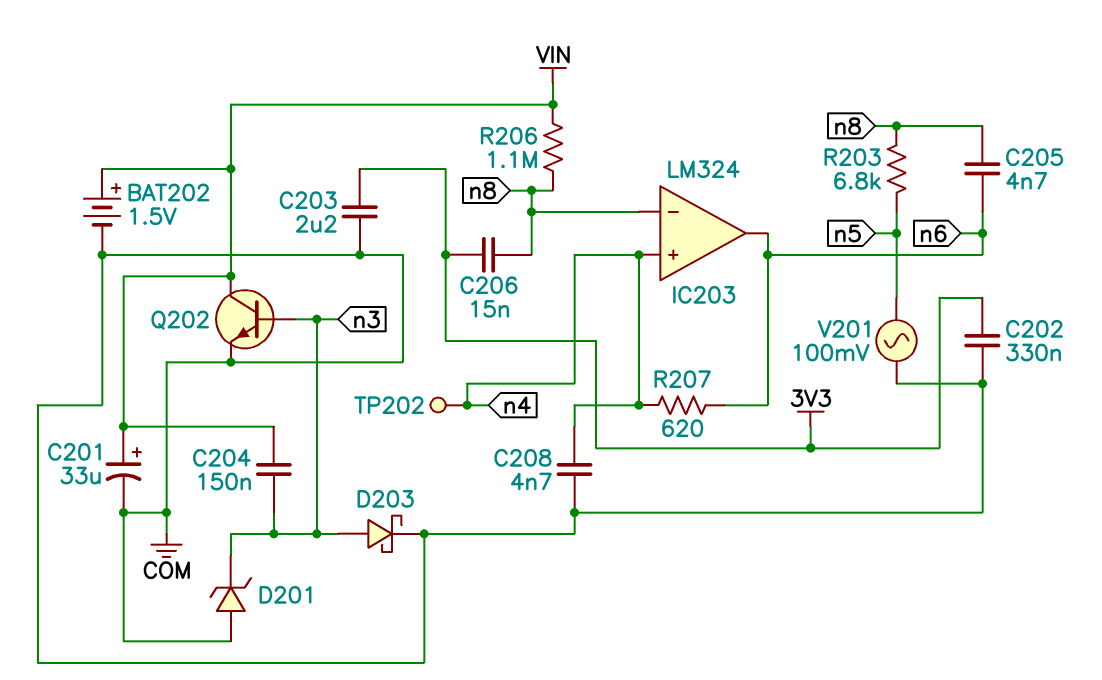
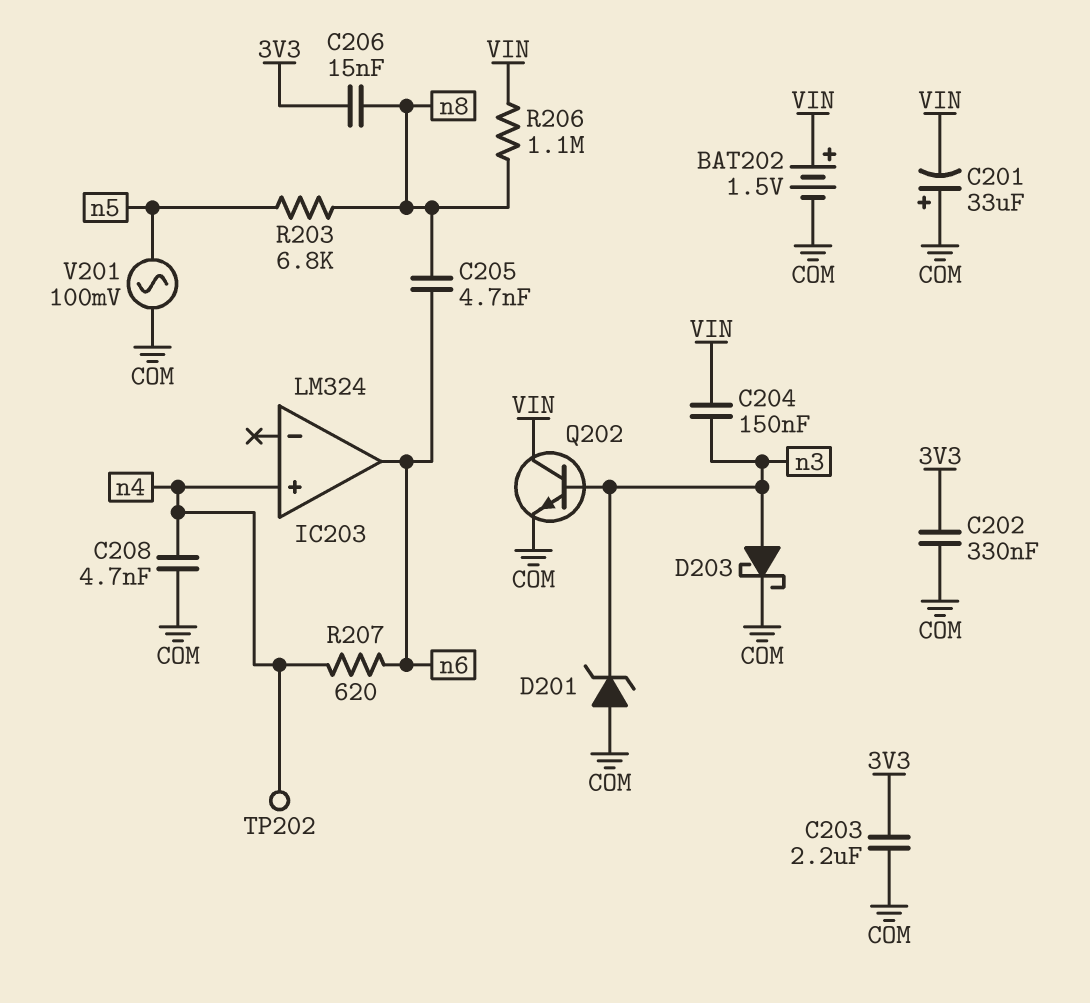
C201: 33uF (plus VIN, minus COM) -> 33uF (plus COM, minus VIN)
IC203 pin in-: n8 -> none

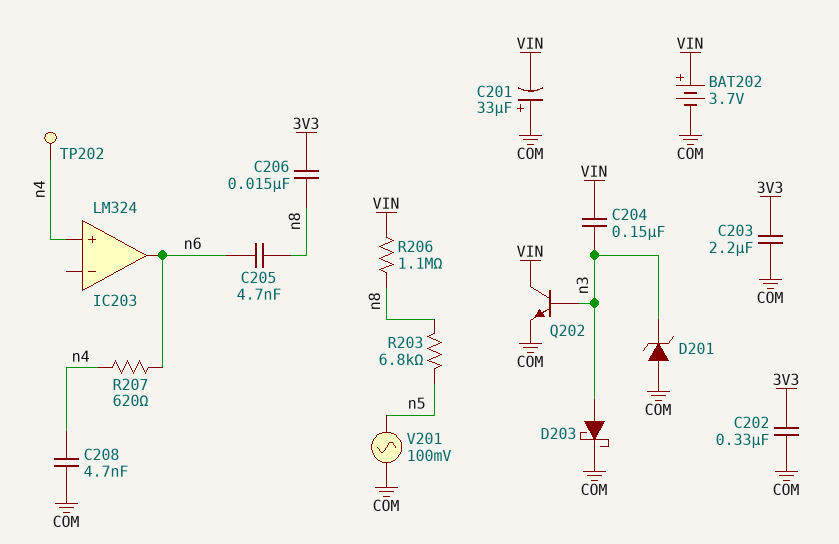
BAT202: 1.5V (plus VIN, minus COM) -> 3.7V (plus VIN, minus COM)

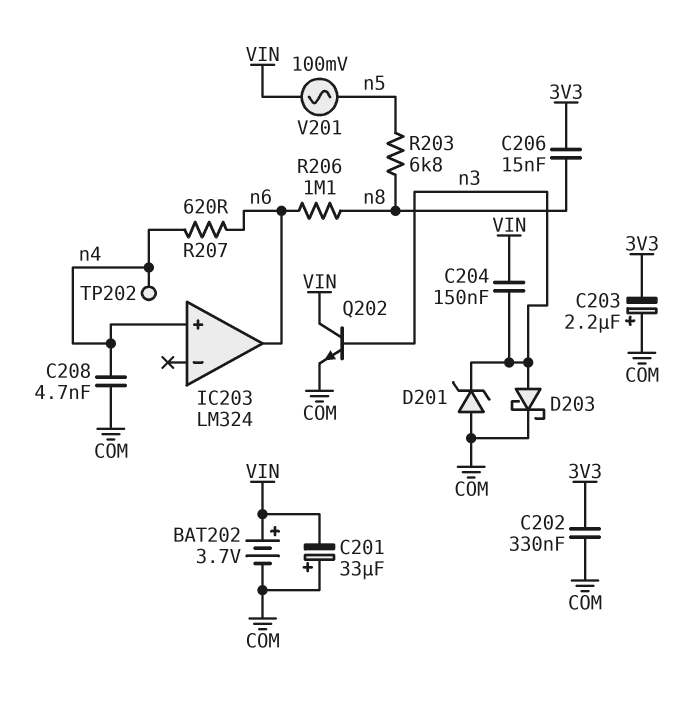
C203: 2.2uF (3V3, COM) -> 2.2uF (plus COM, minus 3V3)
C205: 4.7nF (n6, n8) -> none
R206: 1.1M (VIN, n8) -> 1.1M (n6, n8)
V201: AC 100mV (COM, n5) -> AC 100mV (VIN, n5)

